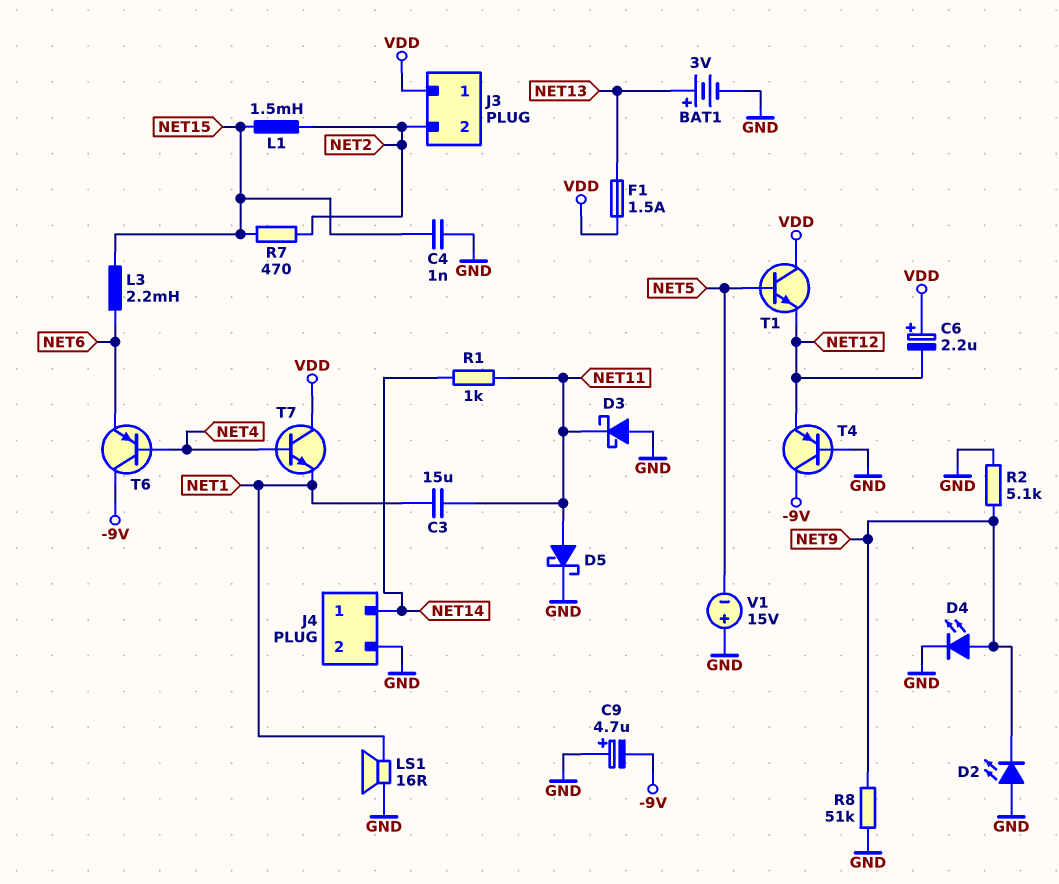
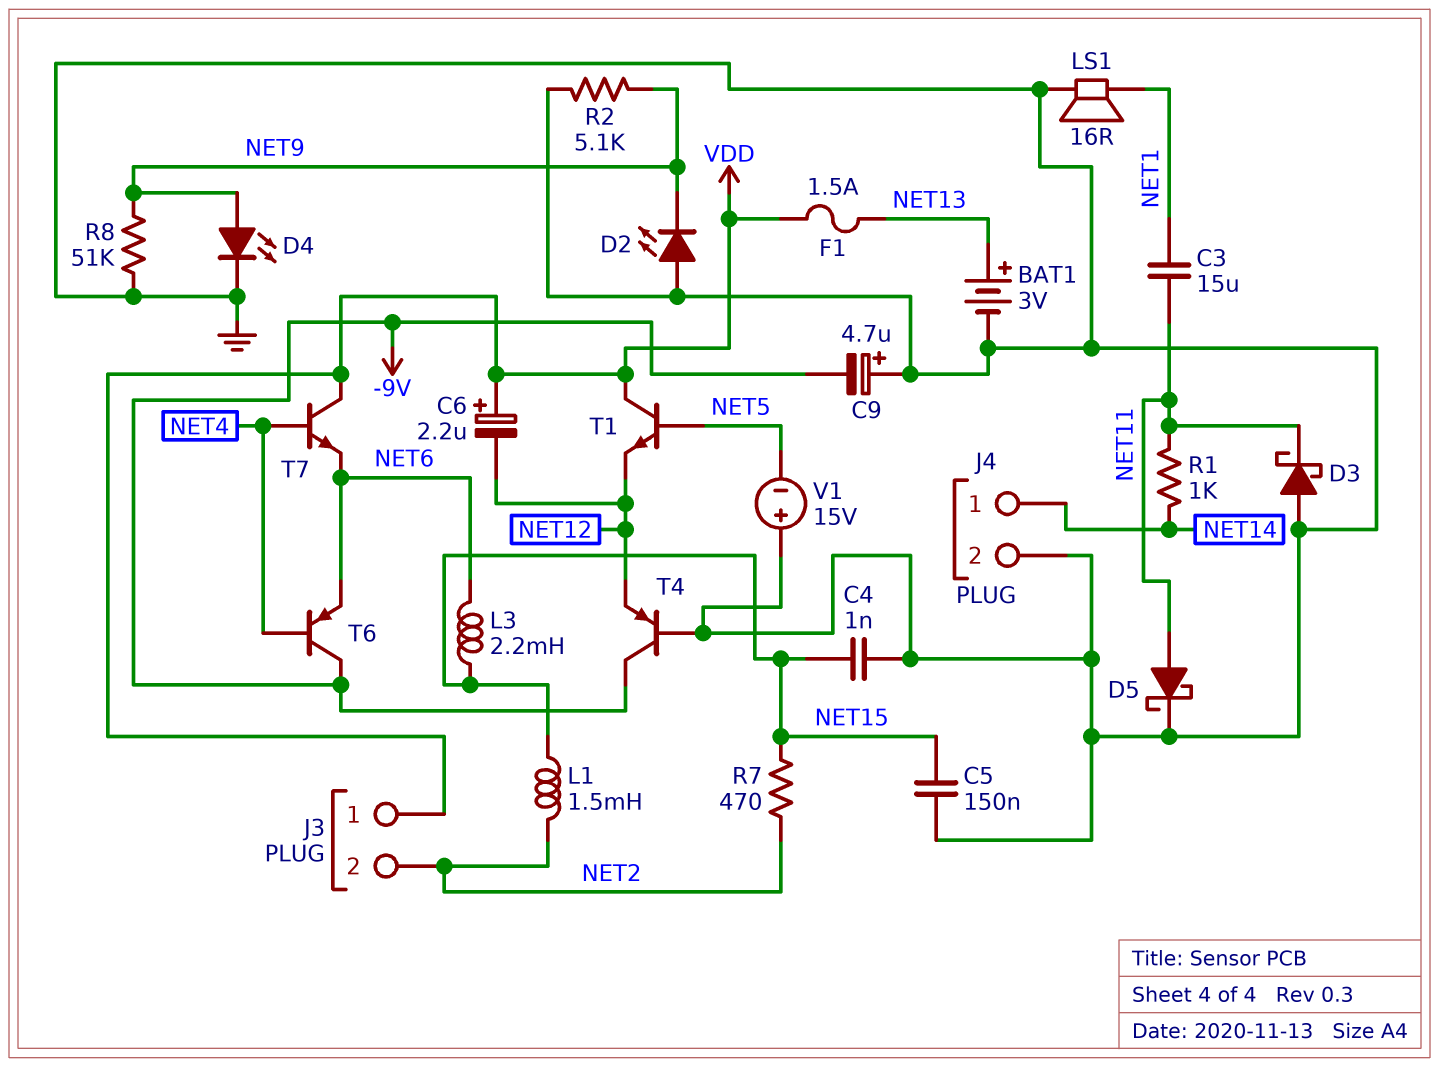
C5: none -> 150nF (GND, NET15)
T7: NPN (B NET4, C VDD, E NET1) -> NPN (B NET4, C VDD, E NET6)

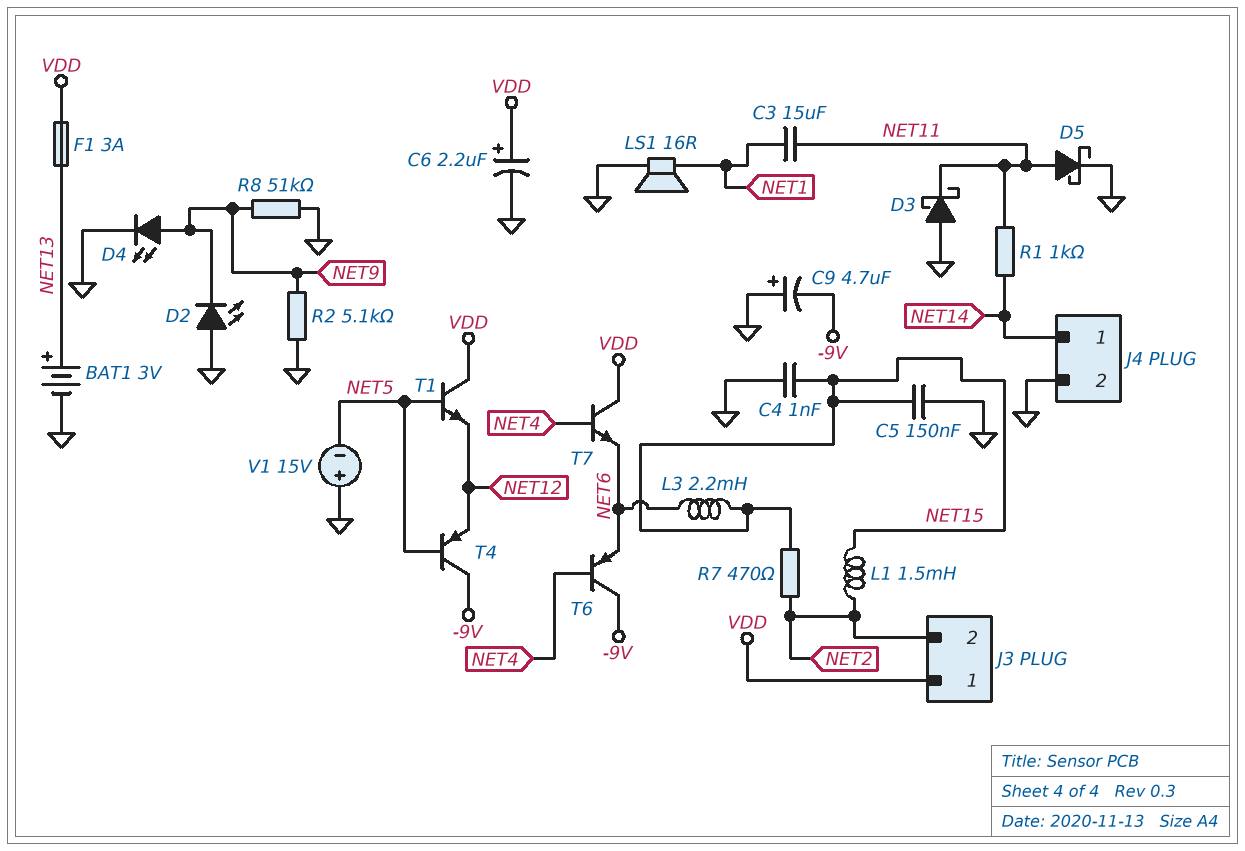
C6: 2.2uF (plus VDD, minus NET12) -> 2.2uF (plus VDD, minus GND)
F1: 1.5A (NET13, VDD) -> 3A (NET13, VDD)
T4: PNP (B GND, C -9V, E NET12) -> PNP (B NET5, C -9V, E NET12)

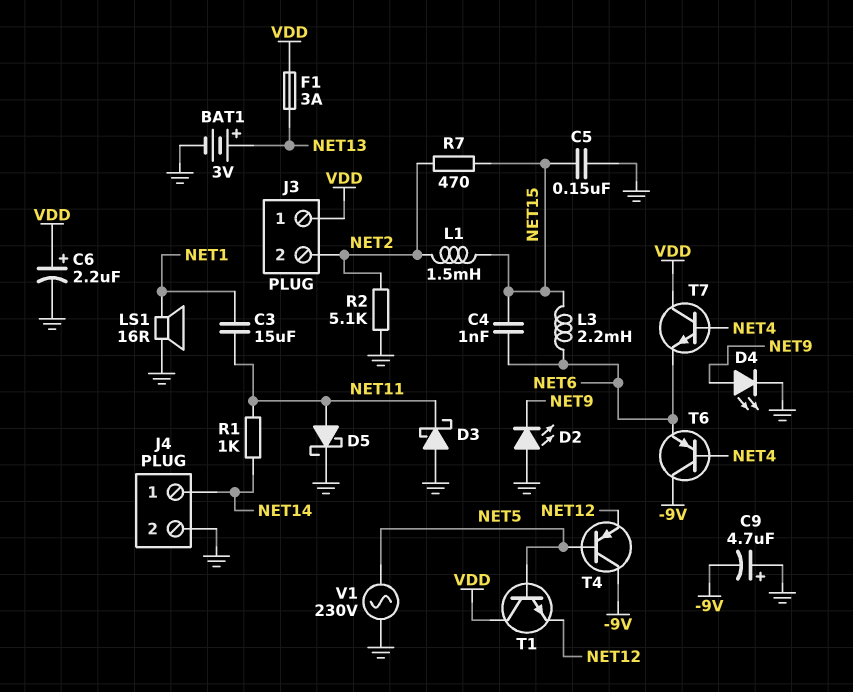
C4: 1nF (GND, NET15) -> 1nF (NET6, NET15)
R2: 5.1k (GND, NET9) -> 5.1k (GND, NET2)
R8: 51k (GND, NET9) -> none
V1: 15V (plus GND, minus NET5) -> AC 230V (GND, NET5)

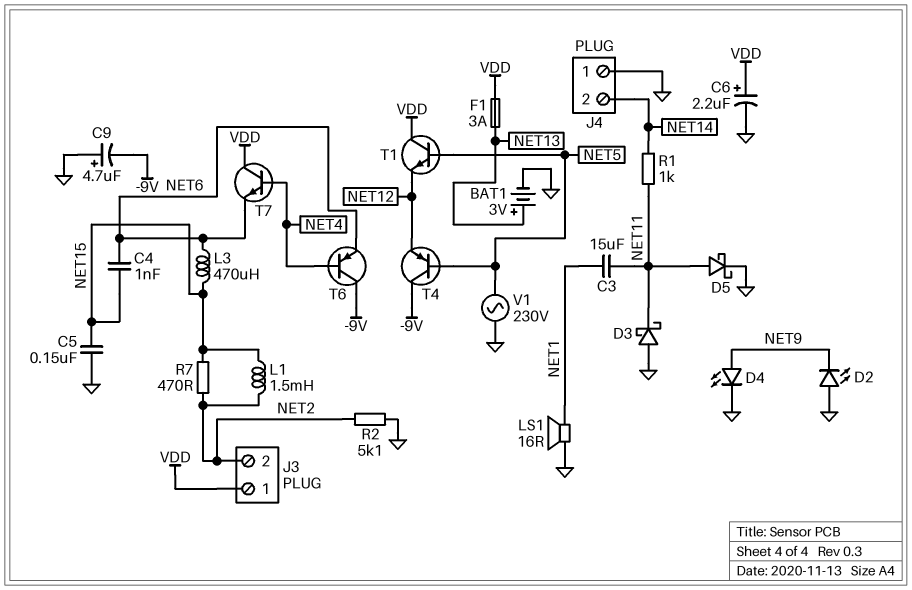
J4 pin 1: NET14 -> GND
J4 pin 2: GND -> NET14
L3: 2.2mH (NET6, NET15) -> 470uH (NET6, NET15)

